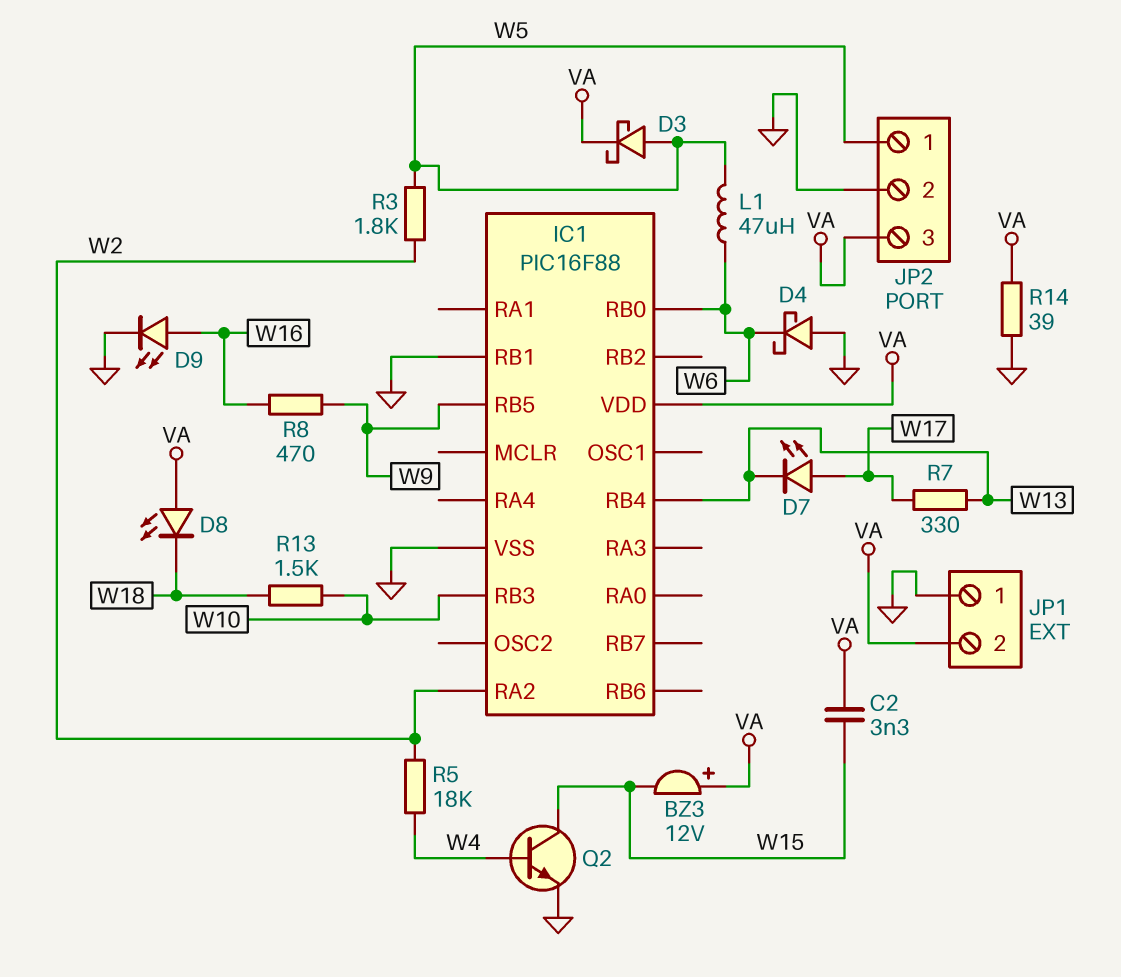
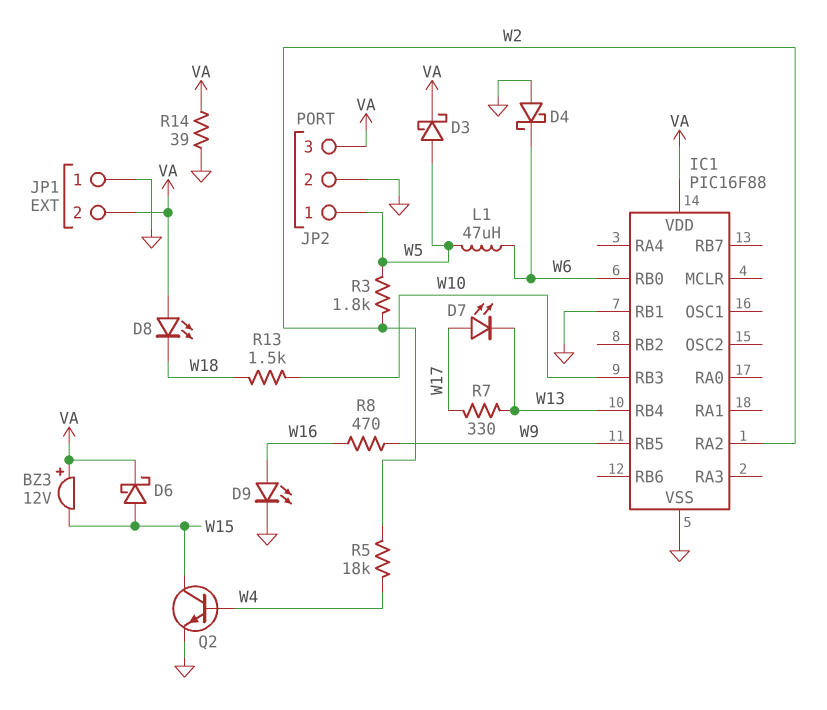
C2: 3.3nF (VA, W15) -> none
D6: none -> schottky (A W15, K VA)

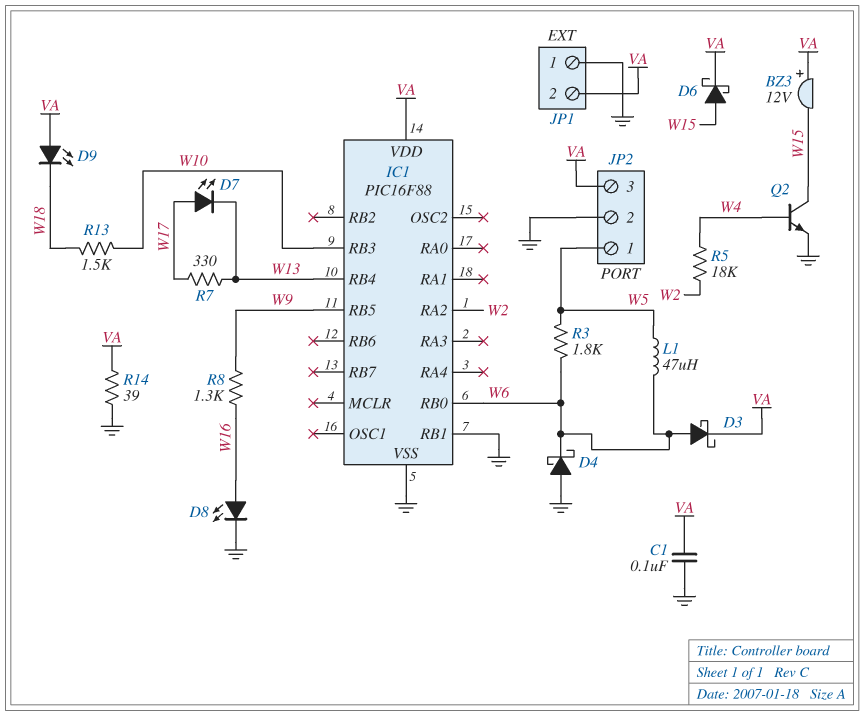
C1: none -> 100nF (GND, VA)
D3: schottky (A W5, K VA) -> schottky (A W6, K VA)
D8: LED (A VA, K W18) -> LED (A W16, K GND)
D9: LED (A W16, K GND) -> LED (A VA, K W18)
R3: 1.8k (W2, W5) -> 1.8k (W5, W6)
R8: 470 (W9, W16) -> 1.3k (W9, W16)

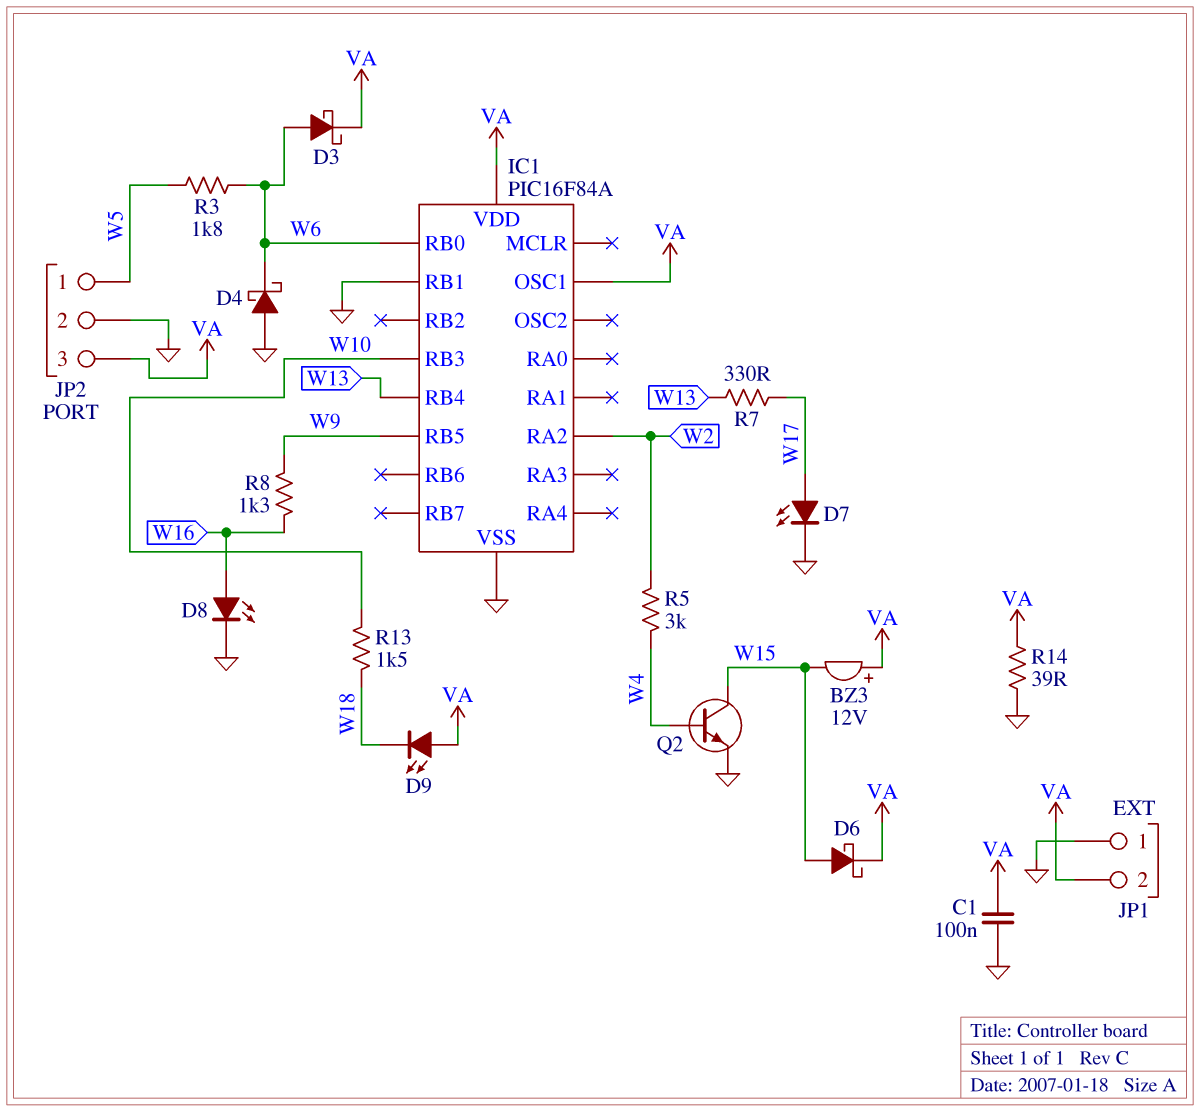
D7: LED (A W17, K W13) -> LED (A W17, K GND)
IC1: PIC16F88 -> PIC16F84A
IC1 pin OSC1: none -> VA
L1: 47uH (W5, W6) -> none
R5: 18k (W2, W4) -> 3k (W2, W4)

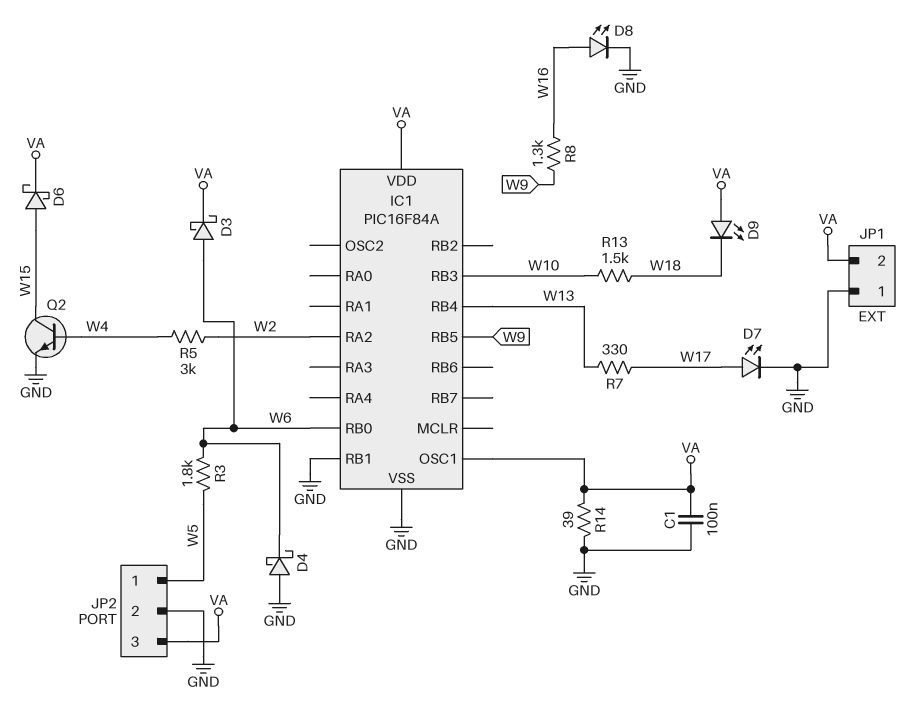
BZ3: buzzer 12V (plus VA, minus W15) -> none

